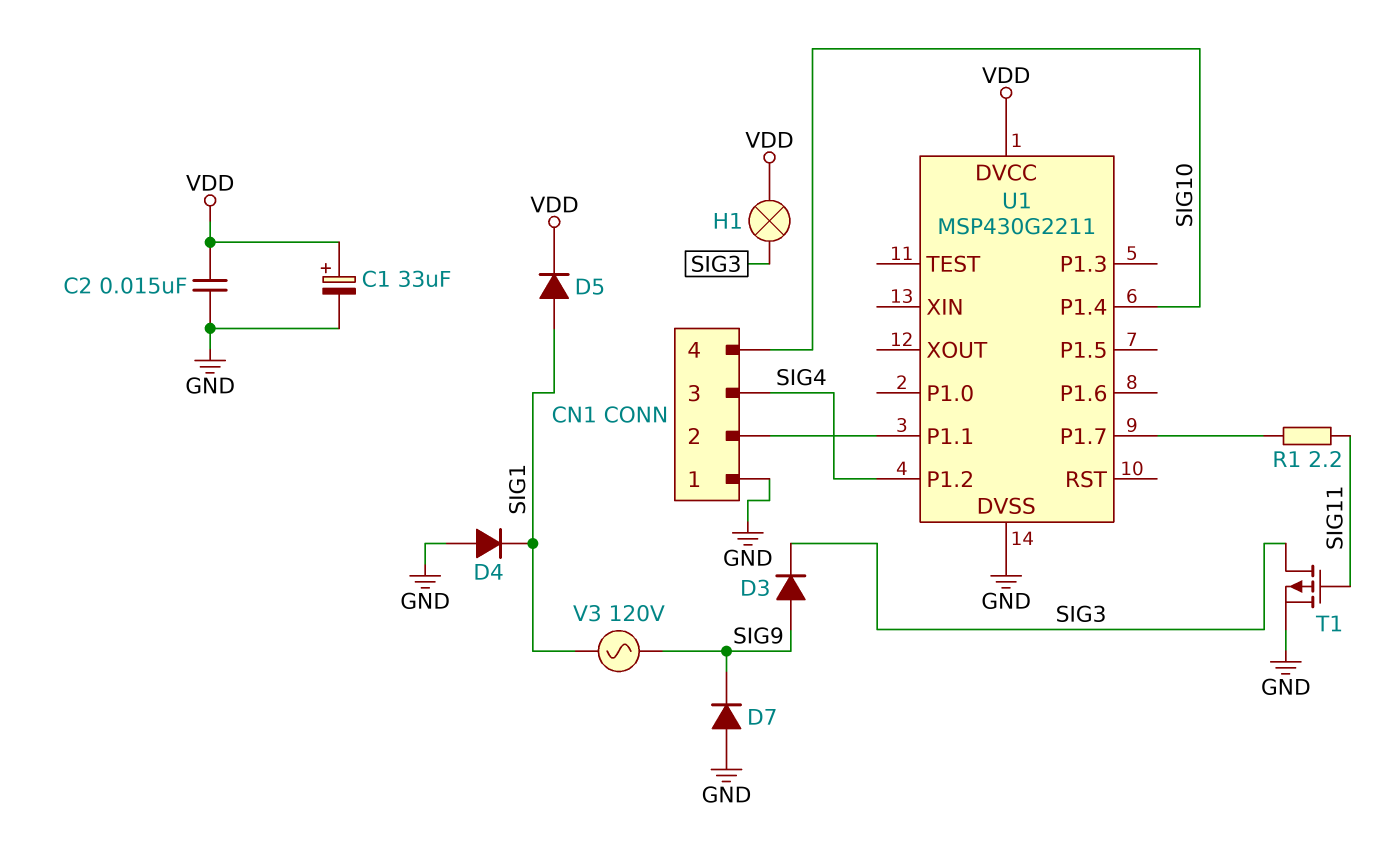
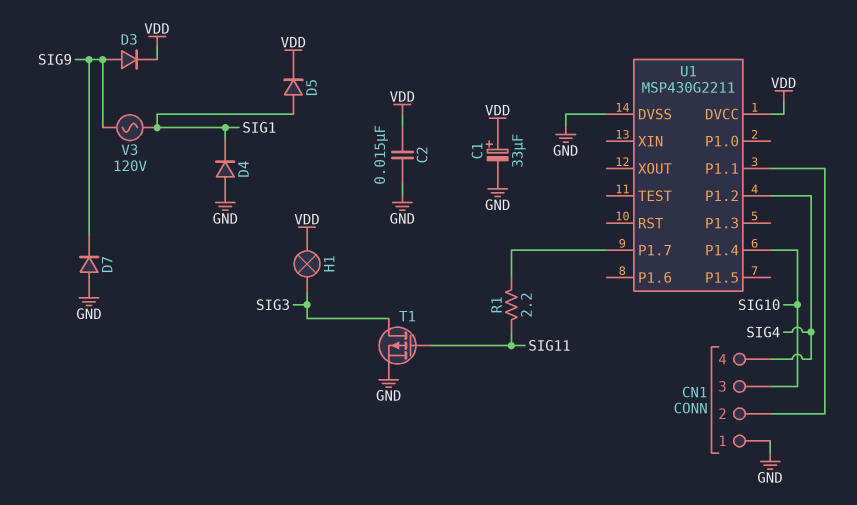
CN1 pin 3: SIG4 -> SIG10
CN1 pin 4: SIG10 -> SIG4
D3: diode (A SIG9, K SIG3) -> diode (A SIG9, K VDD)

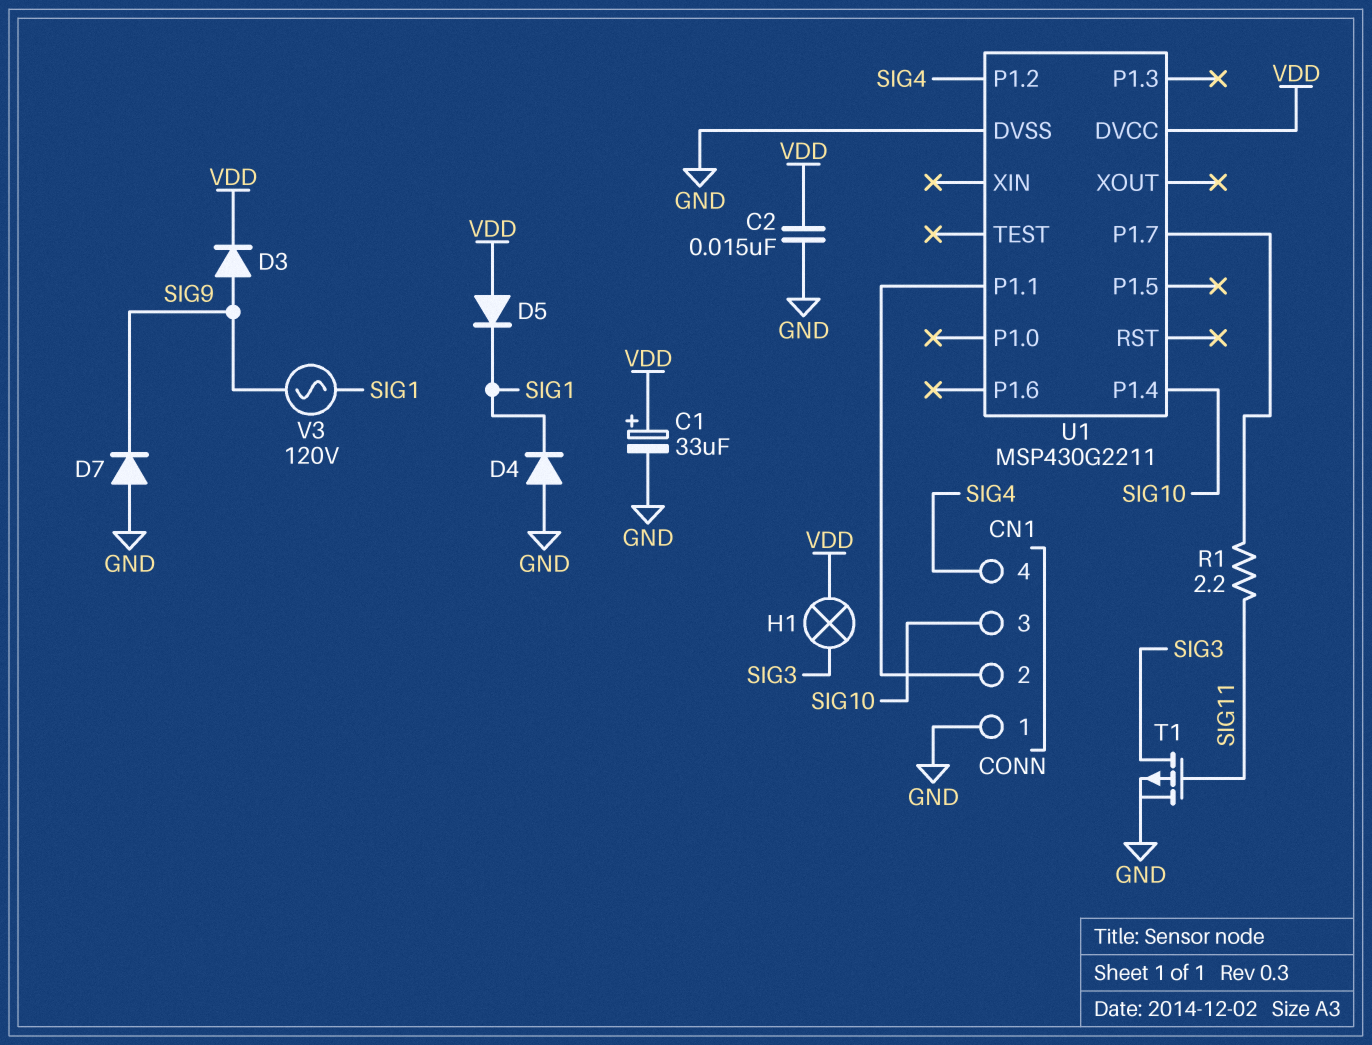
D5: diode (A SIG1, K VDD) -> diode (A VDD, K SIG1)

